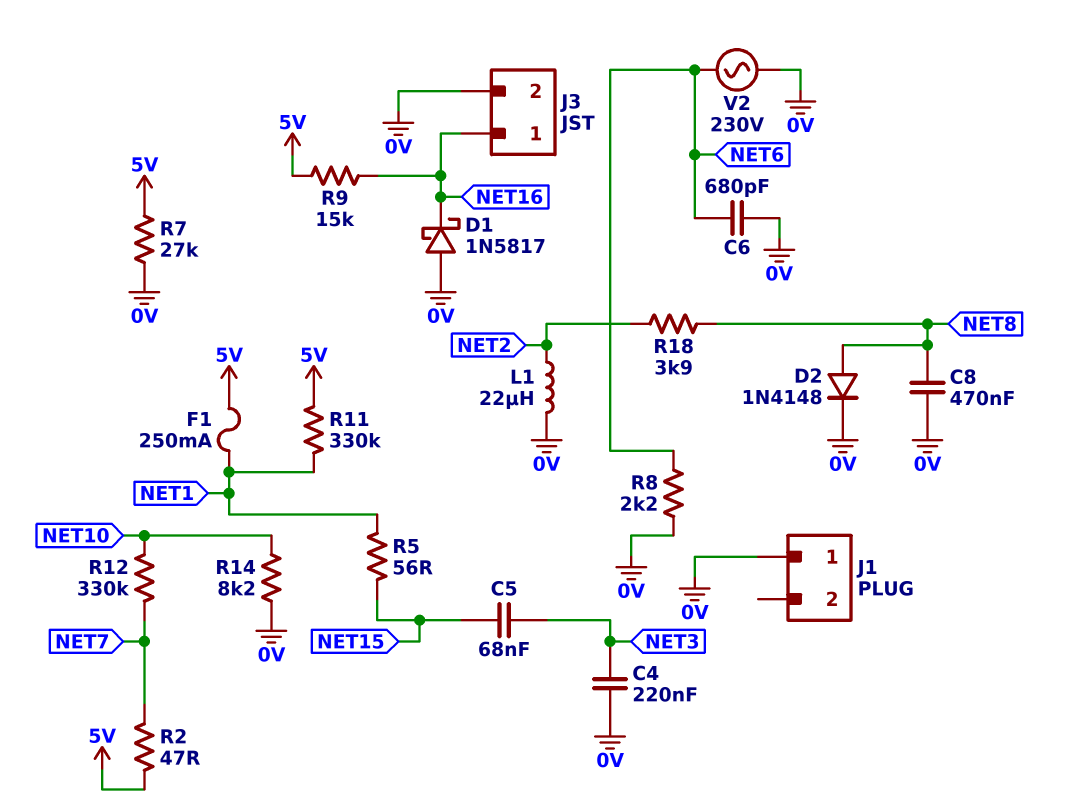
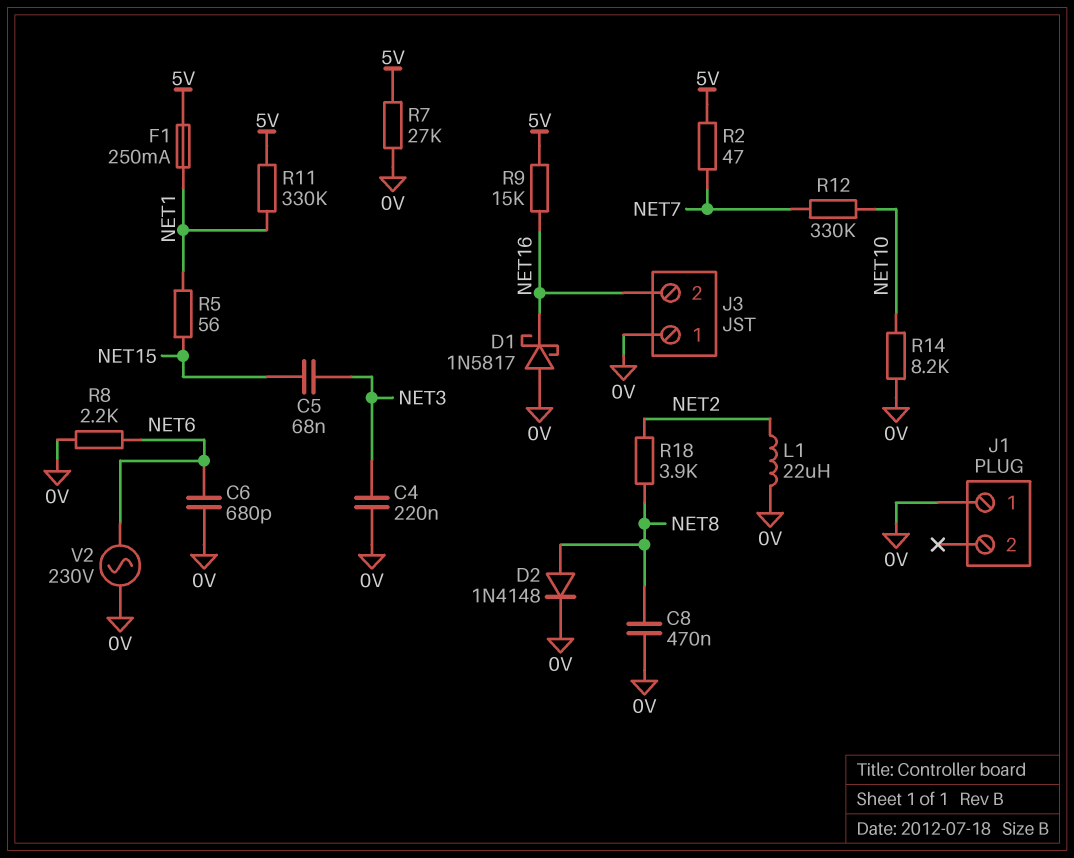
J3 pin 1: NET16 -> 0V
J3 pin 2: 0V -> NET16

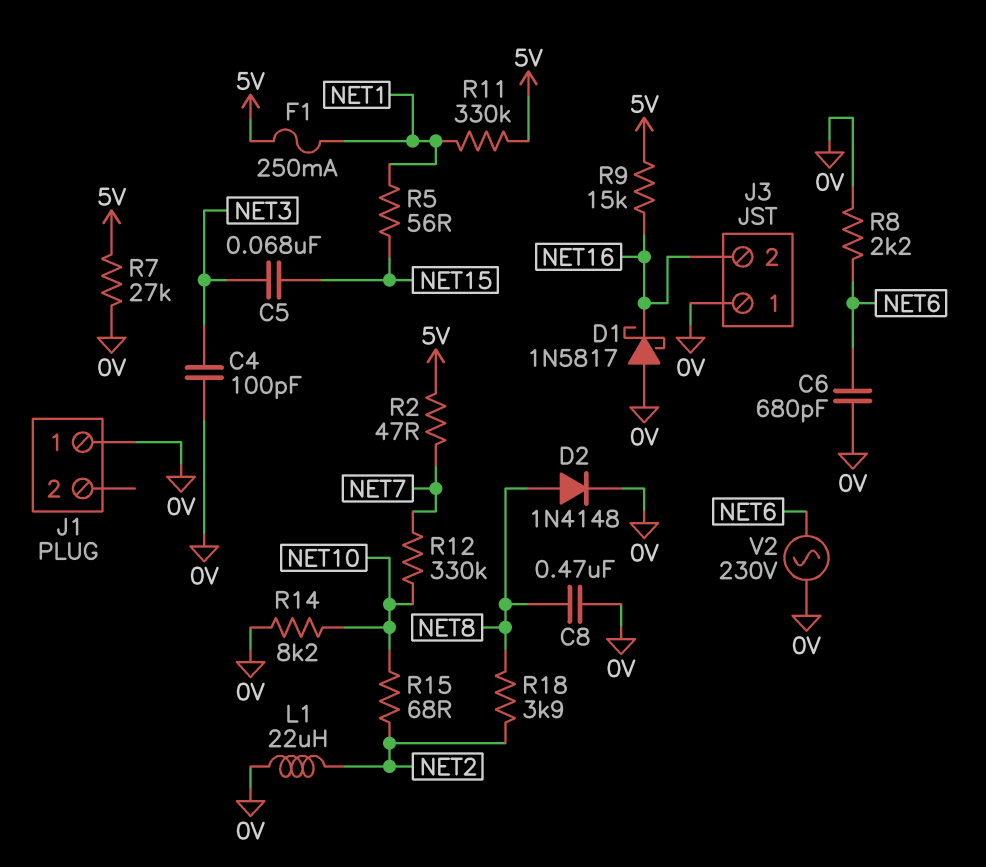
C4: 220nF (0V, NET3) -> 100pF (0V, NET3)
R15: none -> 68 (NET2, NET10)

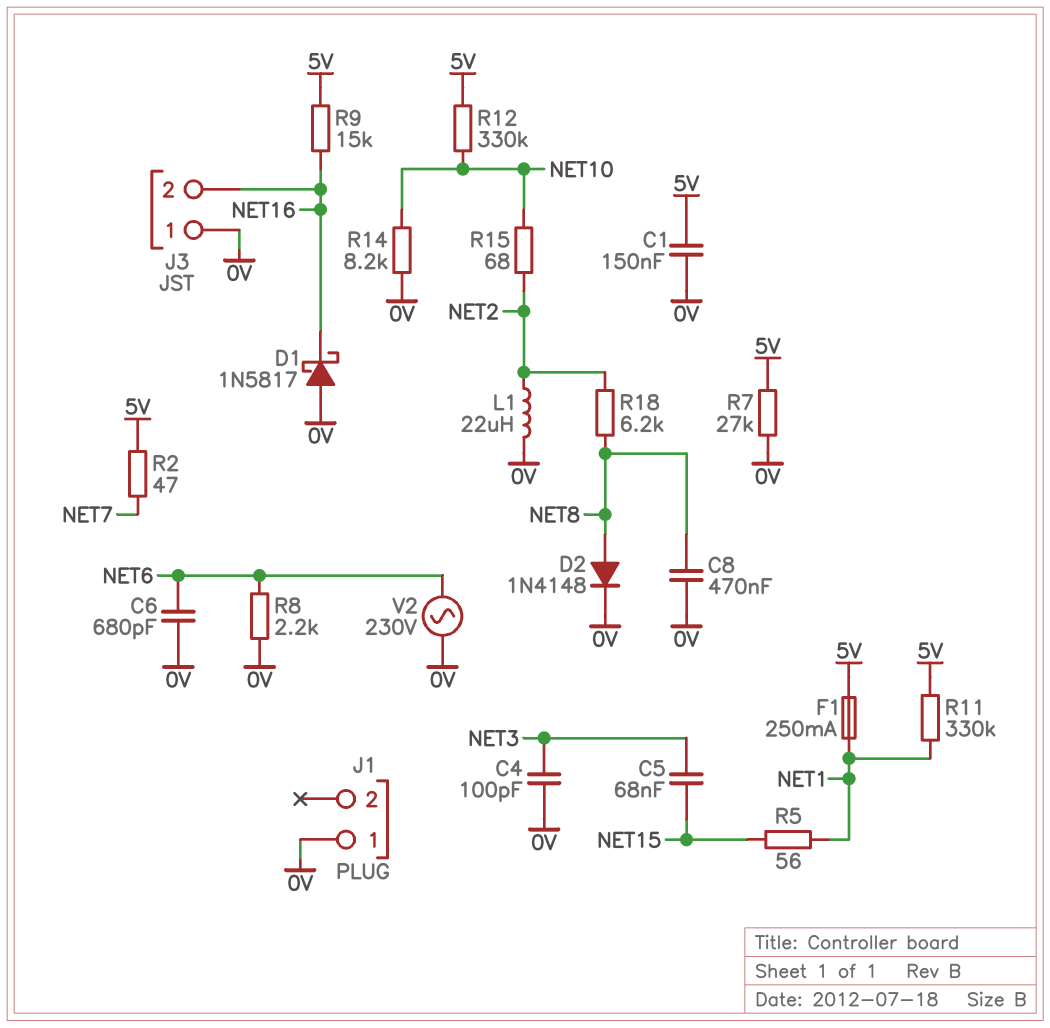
C1: none -> 150nF (0V, 5V)
R12: 330k (NET7, NET10) -> 330k (5V, NET10)
R18: 3.9k (NET2, NET8) -> 6.2k (NET2, NET8)

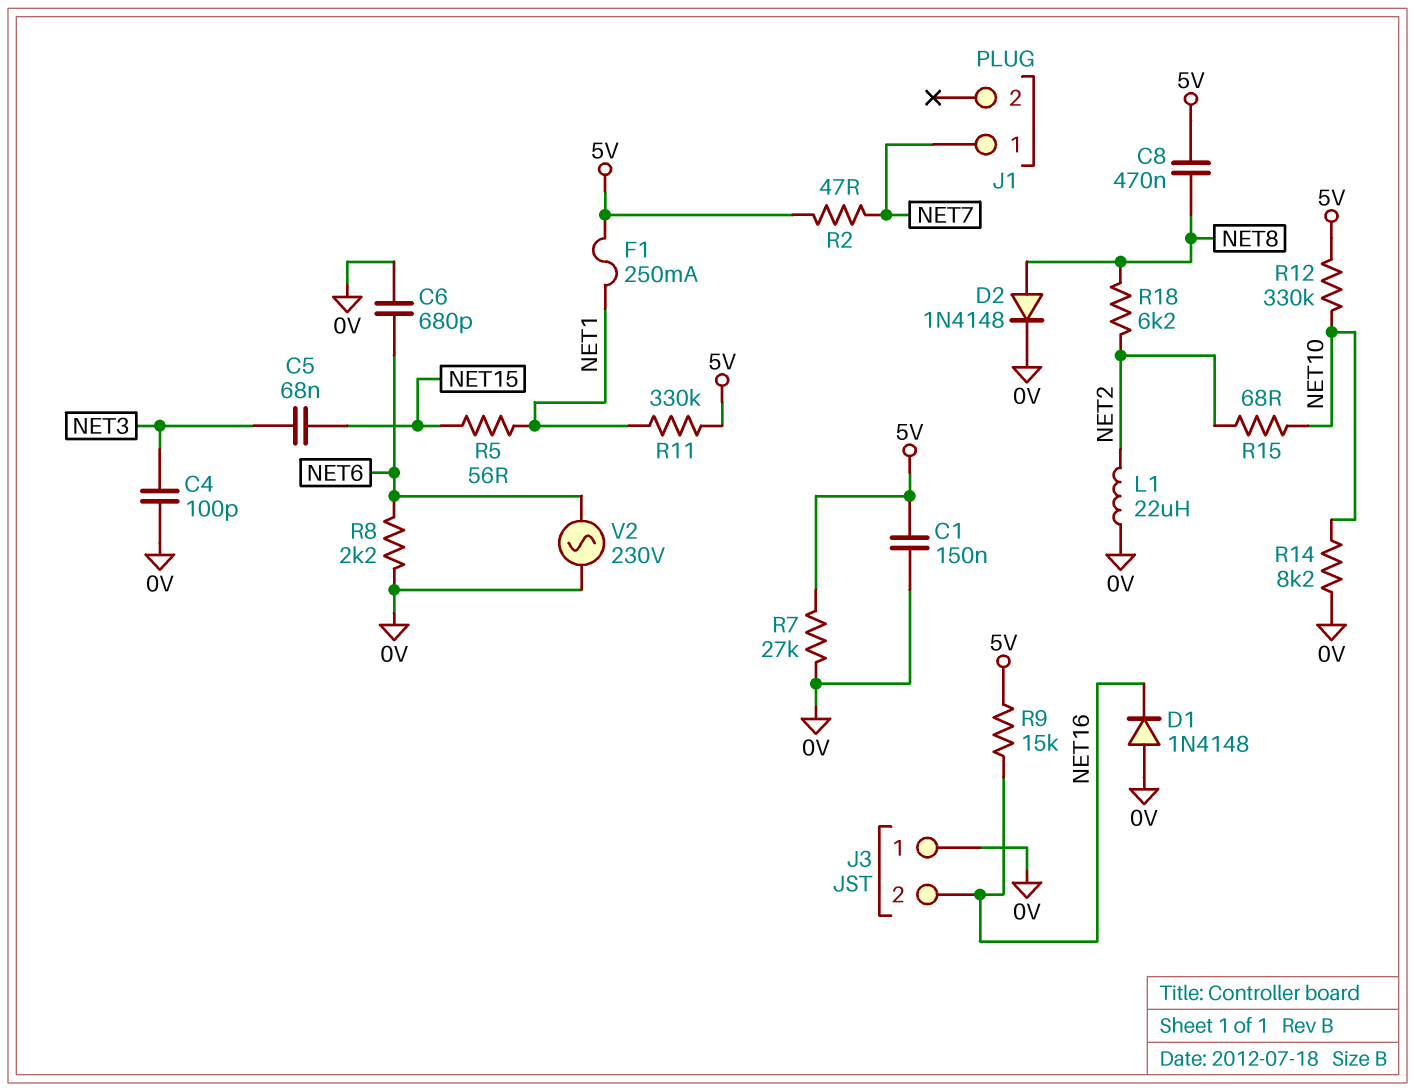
C8: 470nF (0V, NET8) -> 470nF (5V, NET8)
D1: schottky 1N5817 (A 0V, K NET16) -> diode 1N4148 (A 0V, K NET16)
J1 pin 1: 0V -> NET7

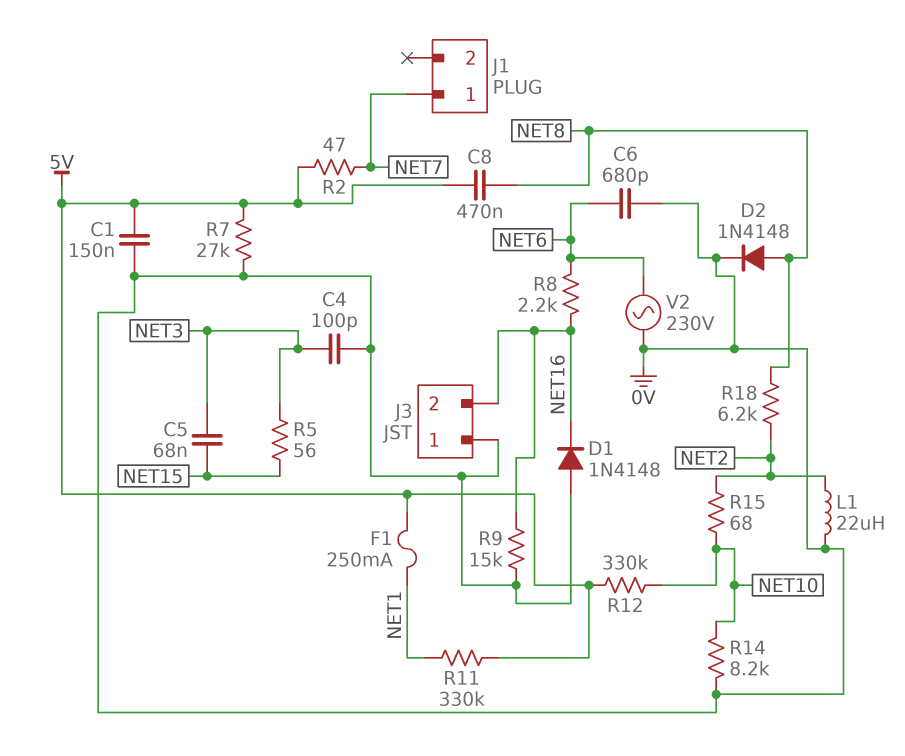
R5: 56 (NET1, NET15) -> 56 (NET3, NET15)
R8: 2.2k (0V, NET6) -> 2.2k (NET6, NET16)
R9: 15k (5V, NET16) -> 15k (0V, NET16)

